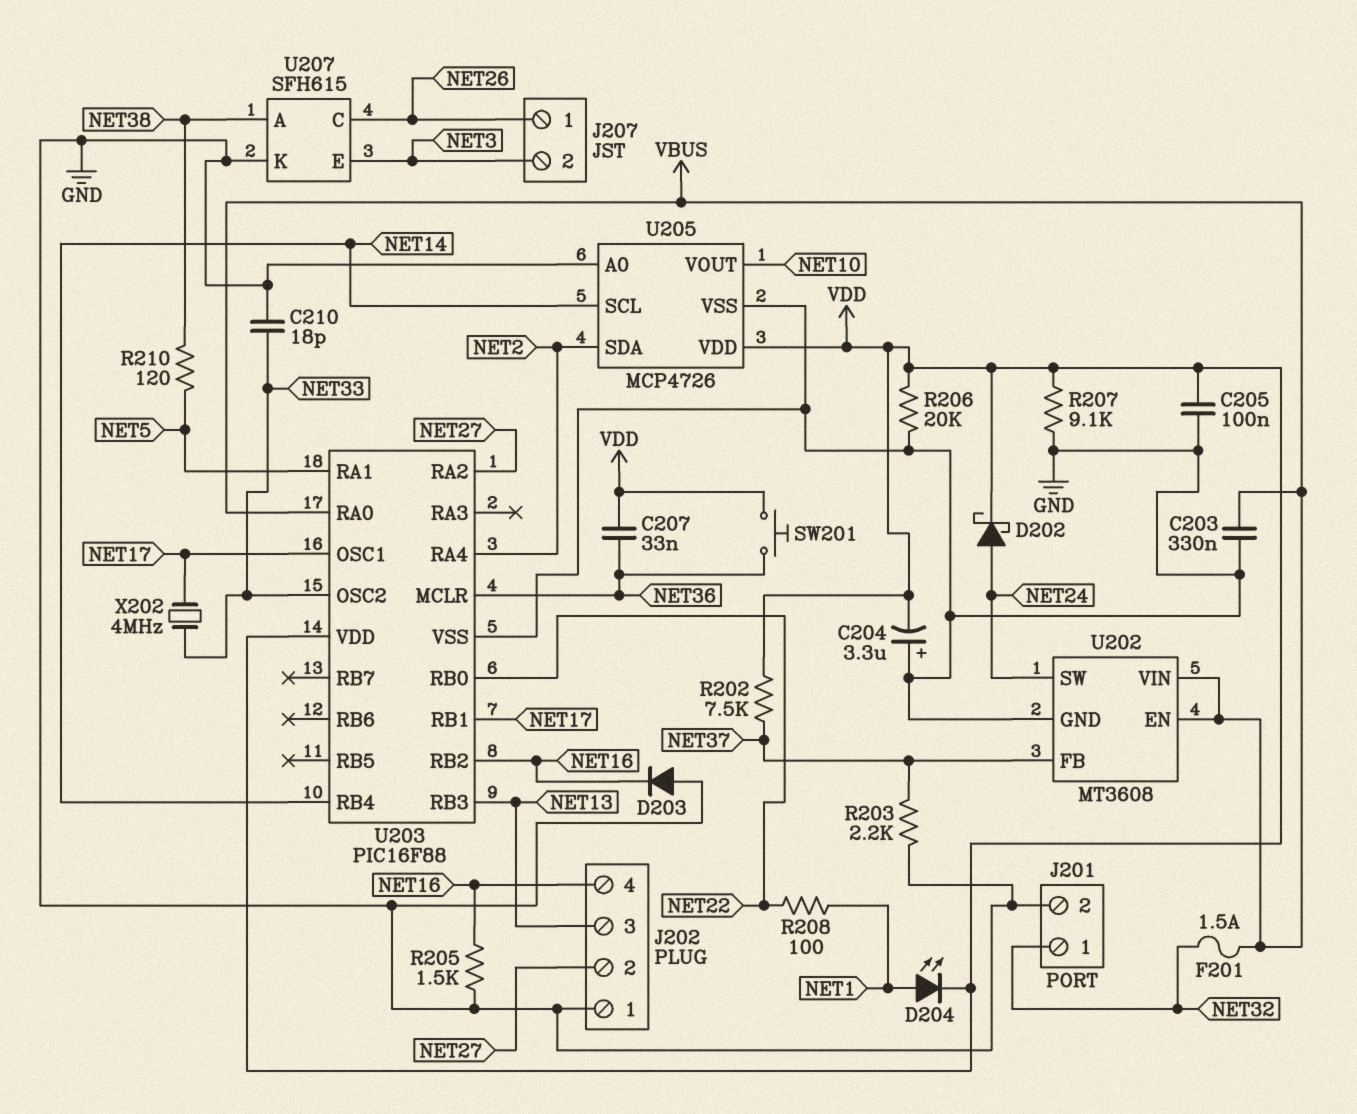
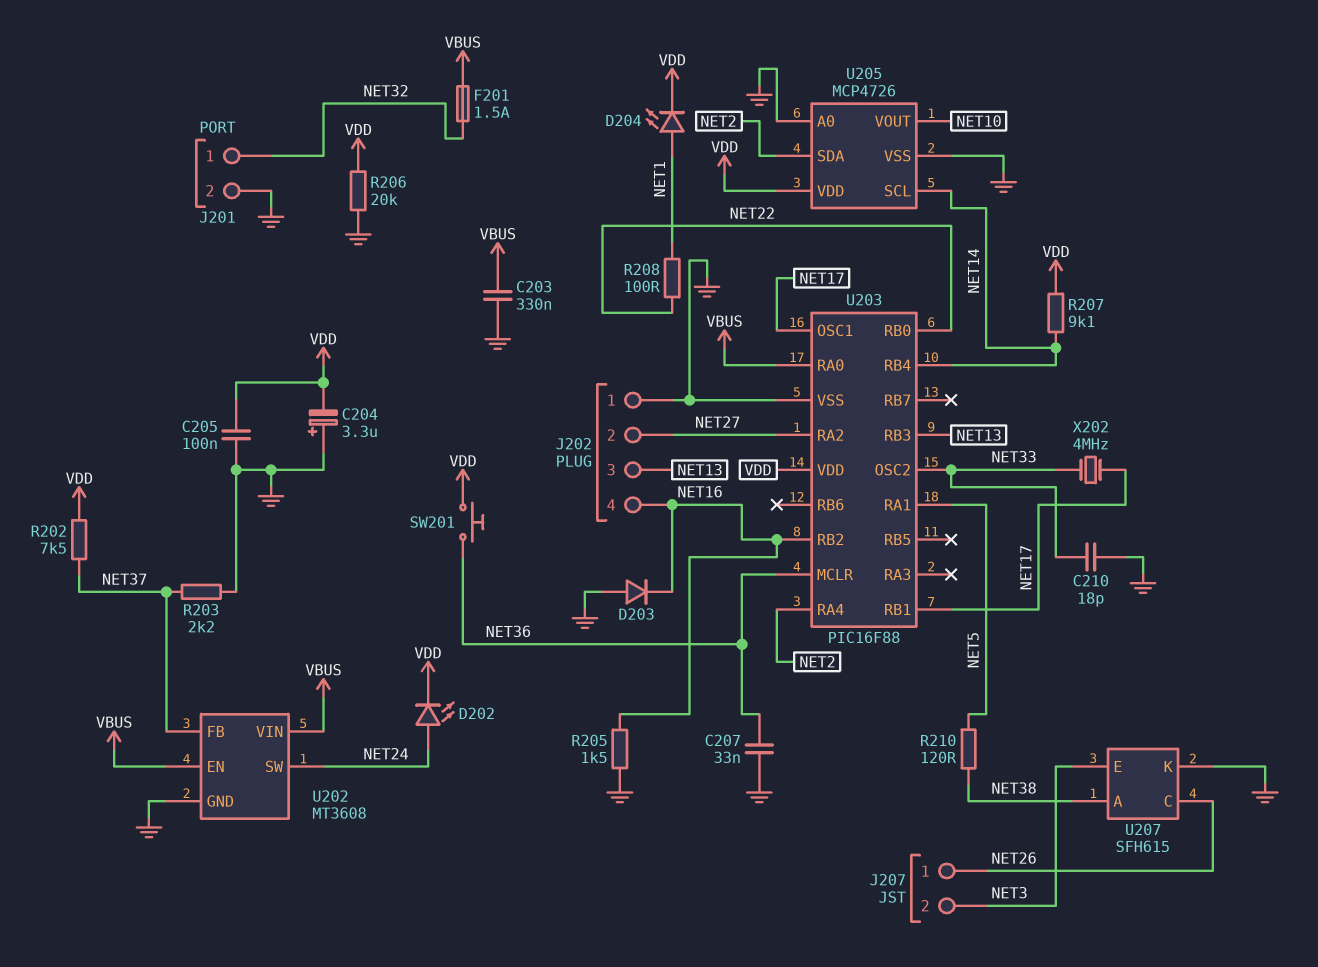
C207: 33nF (NET36, VDD) -> 33nF (GND, NET36)
D202: schottky (A NET24, K VDD) -> LED (A NET24, K VDD)
R207: 9.1k (GND, VDD) -> 9.1k (NET14, VDD)

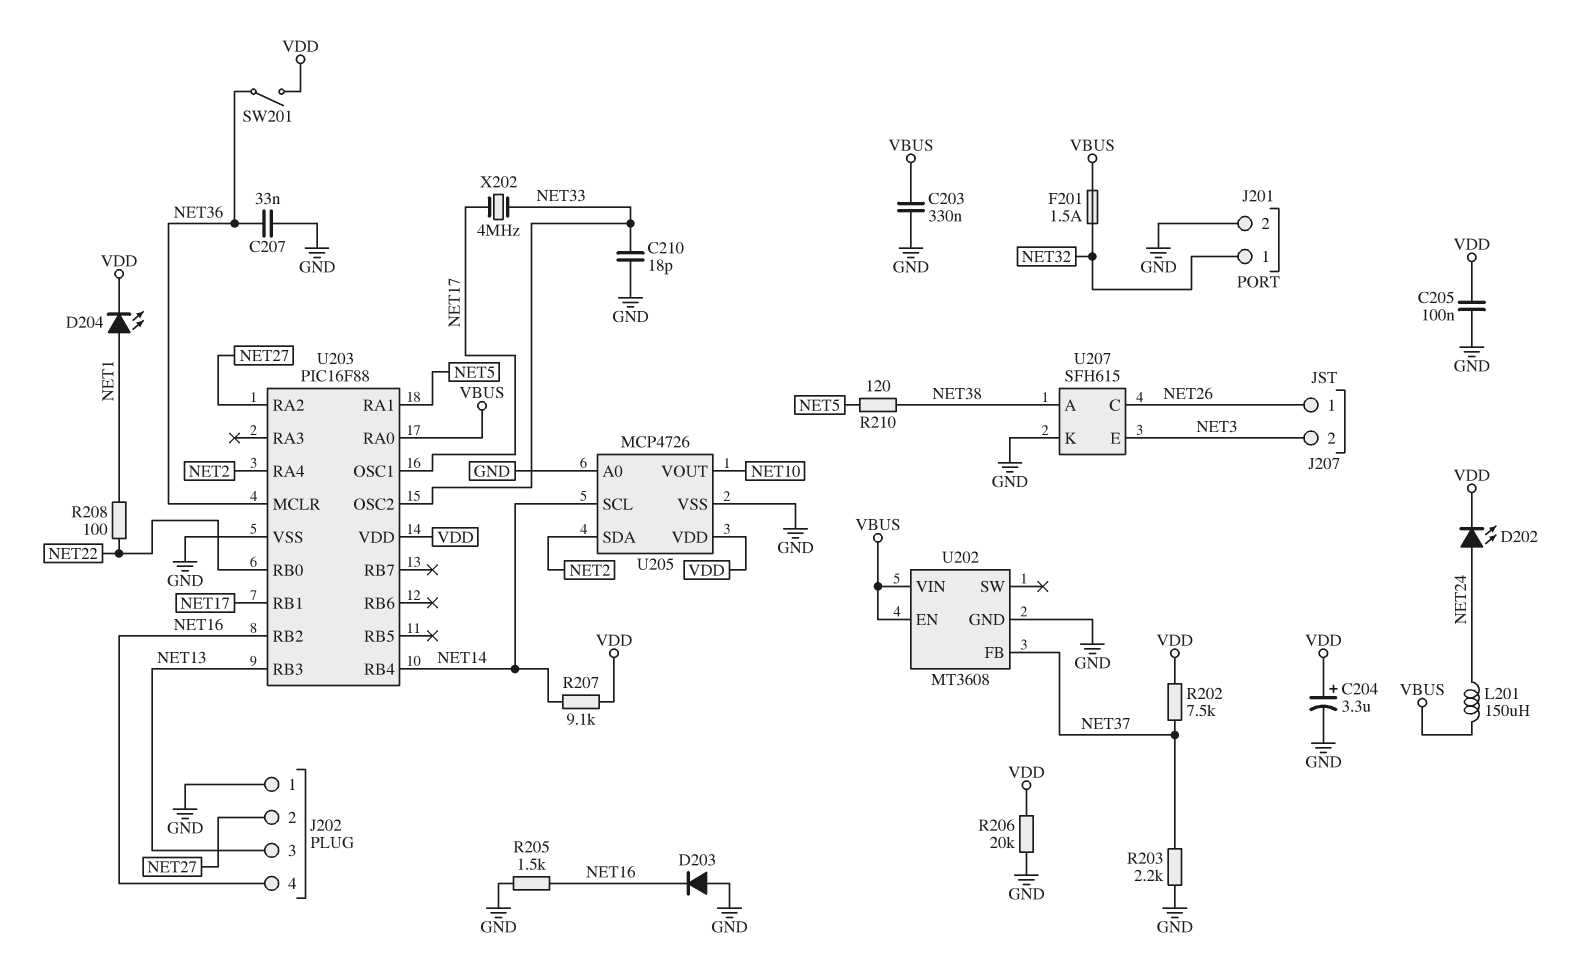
C204: 3.3uF (plus GND, minus VDD) -> 3.3uF (plus VDD, minus GND)
L201: none -> 150uH (NET24, VBUS)
SW201: button (NET36, VDD) -> switch (NET36, VDD)
U202 pin SW: NET24 -> none

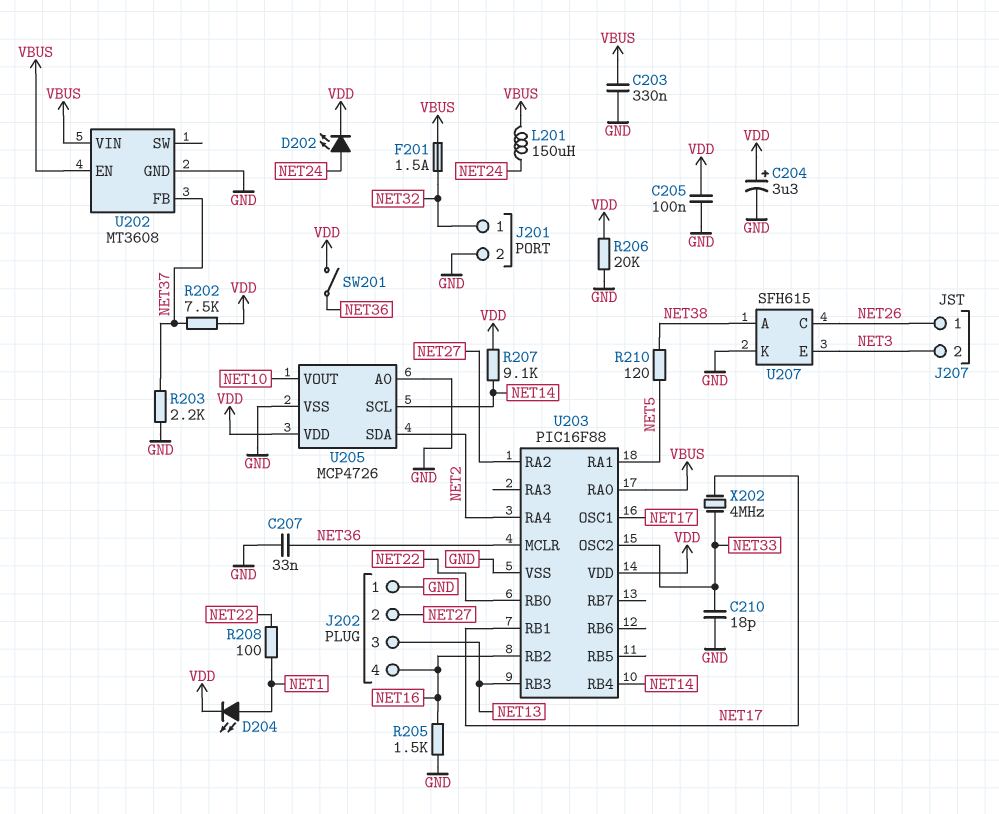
D203: diode (A GND, K NET16) -> none

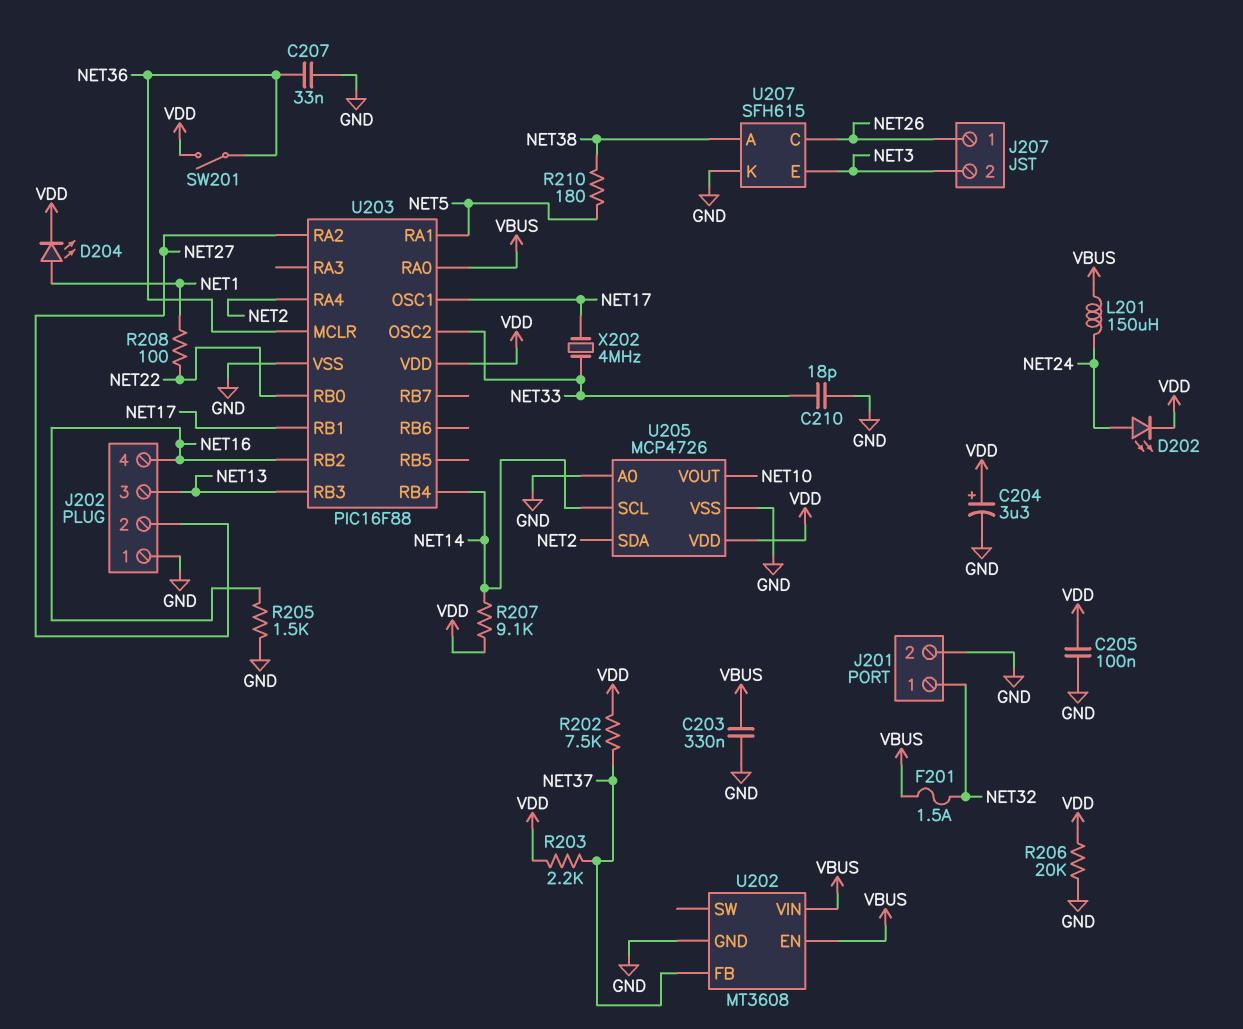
R203: 2.2k (GND, NET37) -> 2.2k (NET37, VDD)
R210: 120 (NET5, NET38) -> 180 (NET5, NET38)

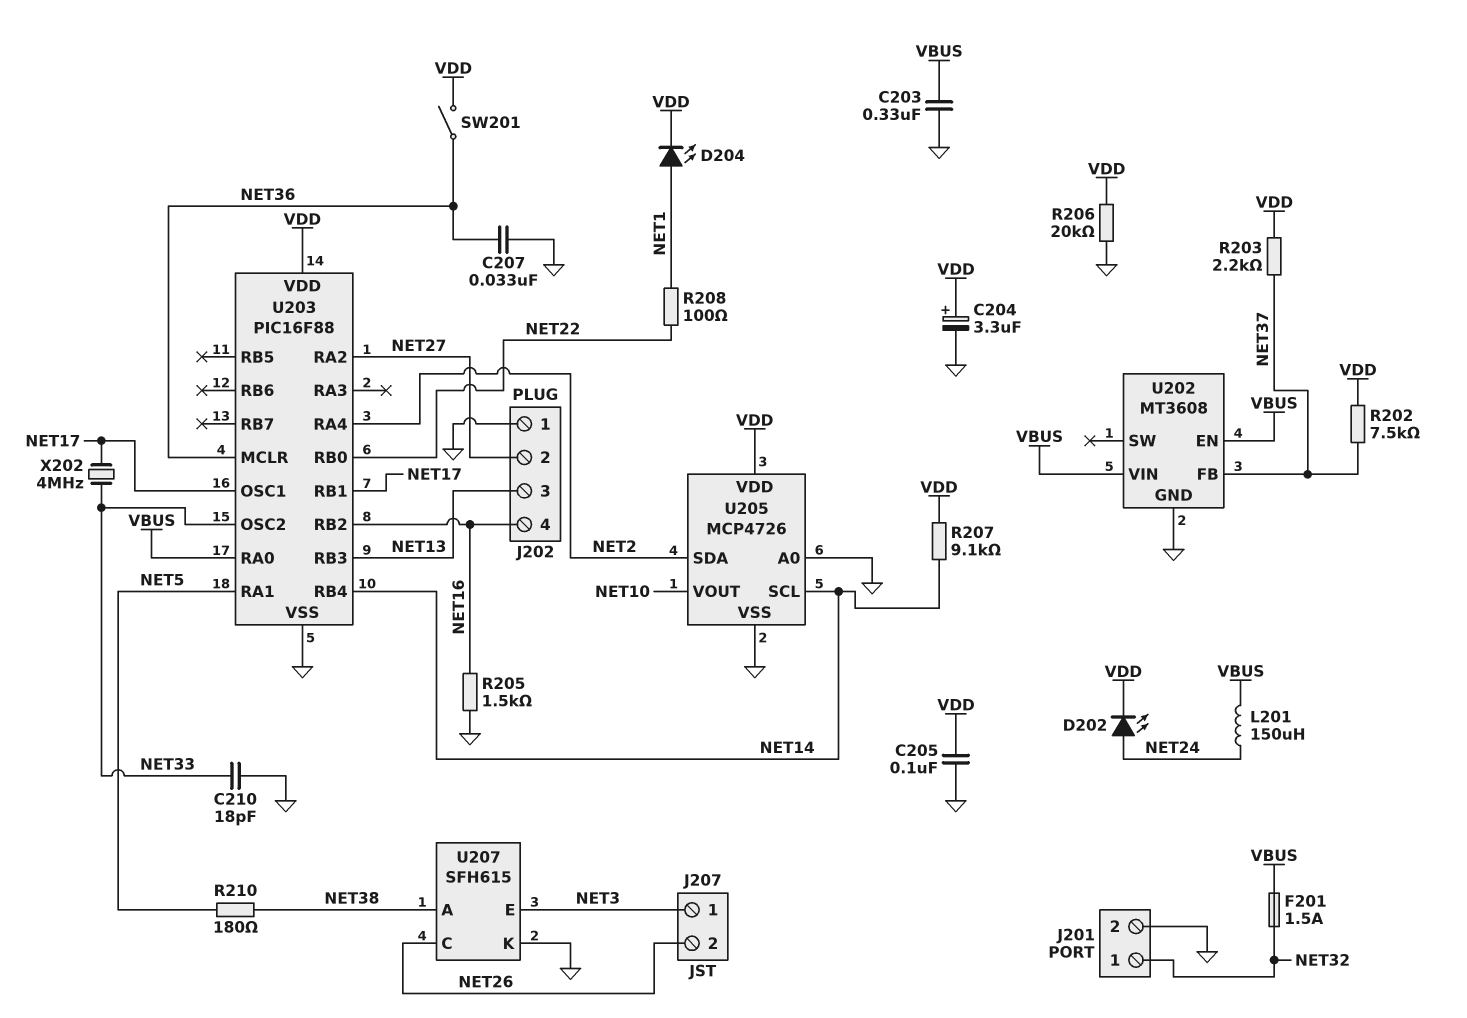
J207 pin 1: NET26 -> NET3
J207 pin 2: NET3 -> NET26

